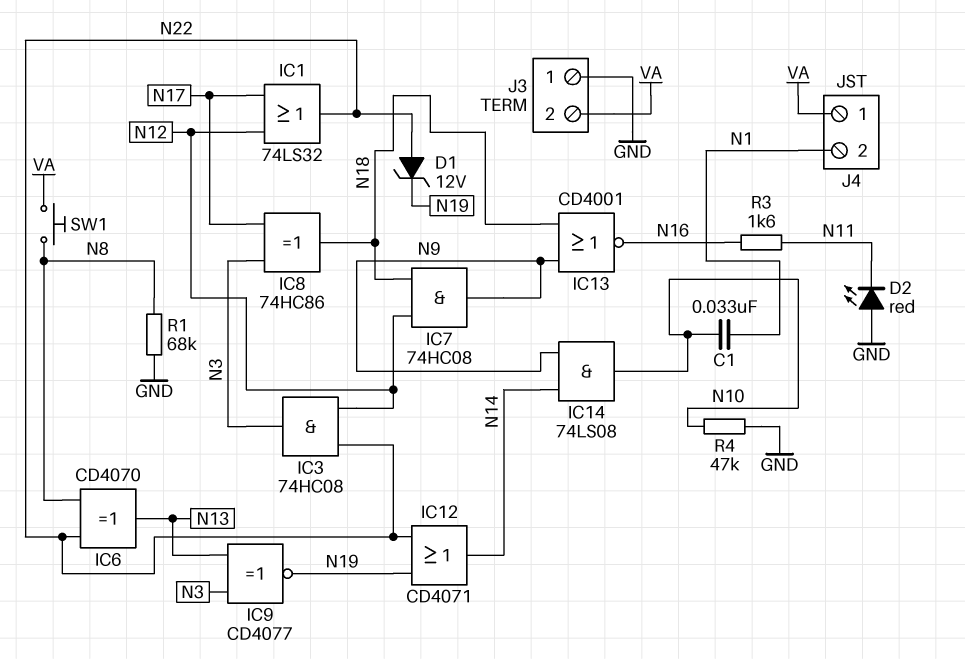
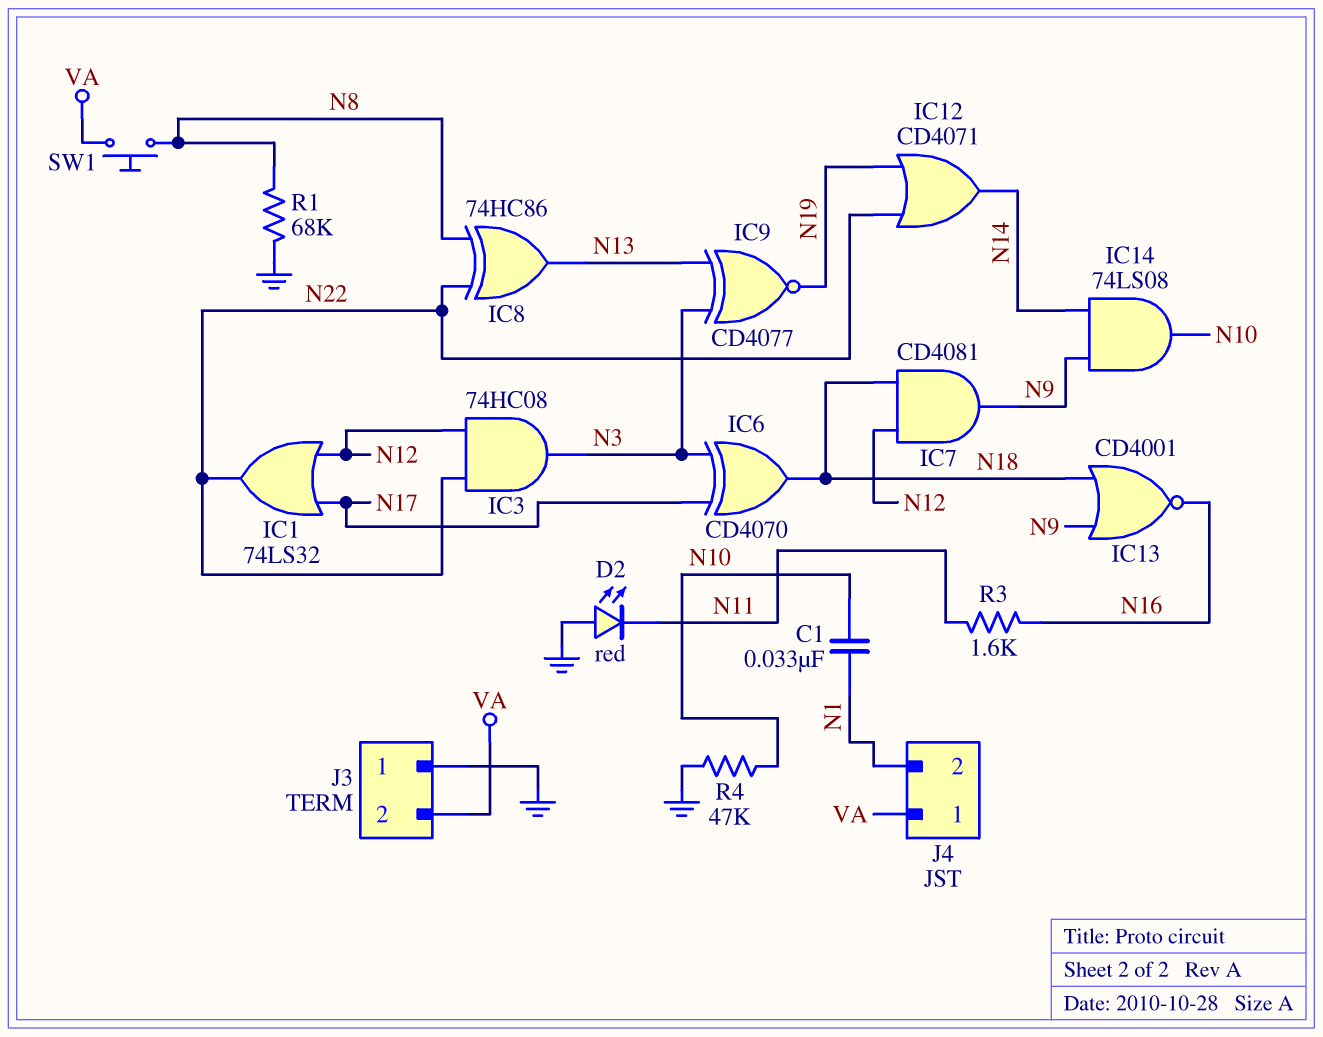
D1: zener 12V (A N22, K N19) -> none
IC6: XOR CD4070 (in N8, in N22, out N13) -> XOR CD4070 (in N3, in N17, out N18)
IC7: AND 74HC08 (in N12, in N18, out N9) -> AND CD4081 (in N12, in N18, out N9)
IC8: XOR 74HC86 (in N3, in N17, out N18) -> XOR 74HC86 (in N8, in N22, out N13)

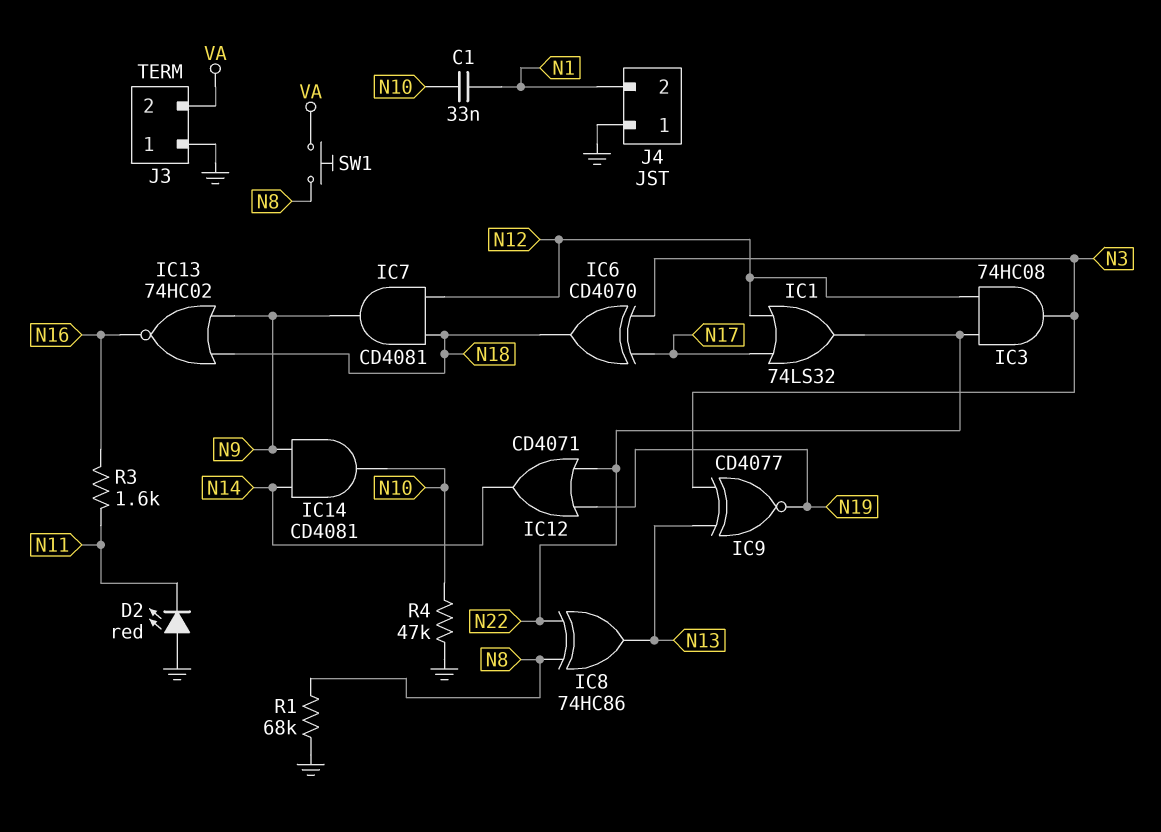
IC13: NOR CD4001 (in N9, in N18, out N16) -> NOR 74HC02 (in N9, in N18, out N16)
IC14: AND 74LS08 (in N9, in N14, out N10) -> AND CD4081 (in N9, in N14, out N10)
J4 pin 1: VA -> GND

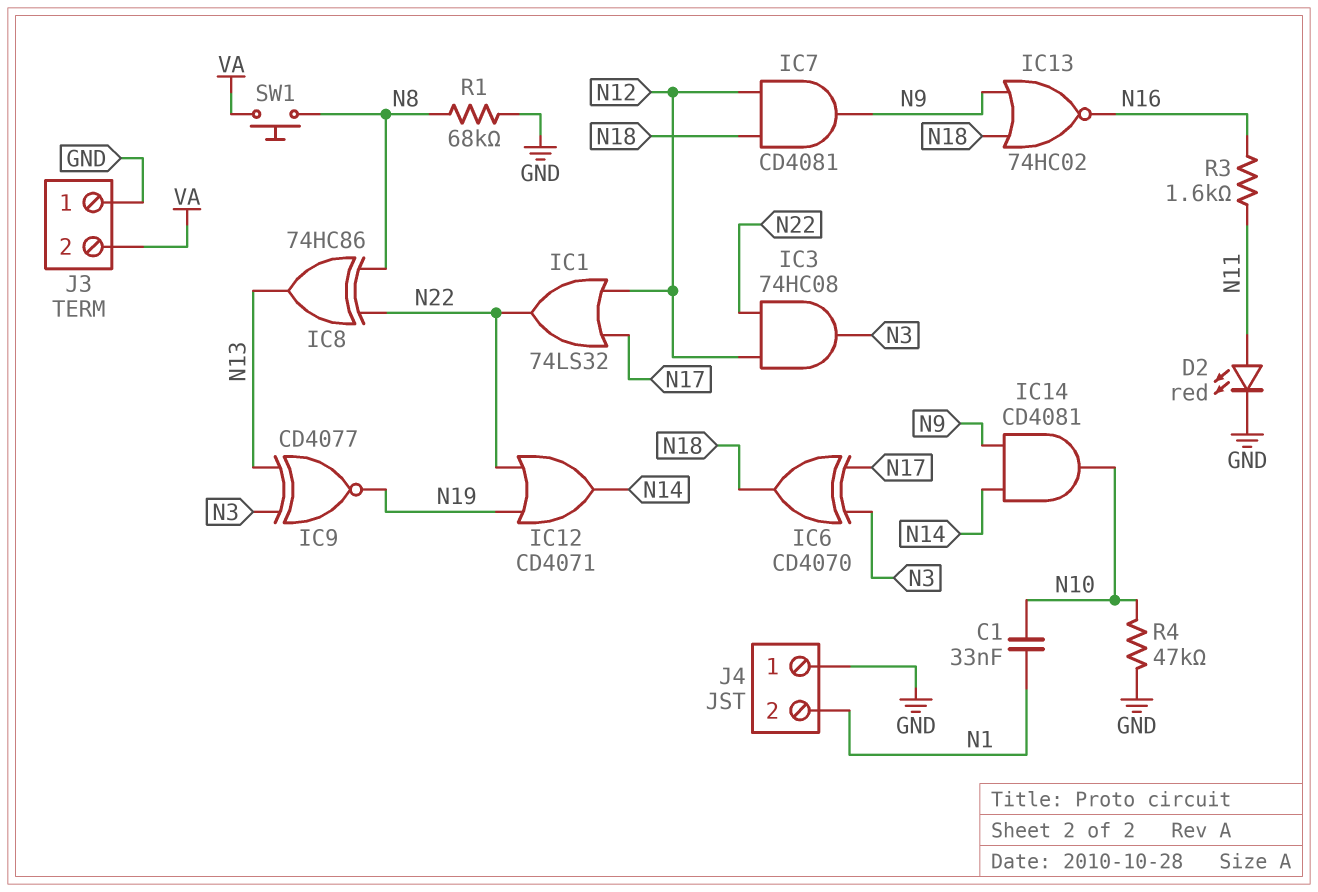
D2: LED red (A GND, K N11) -> LED red (A N11, K GND)

